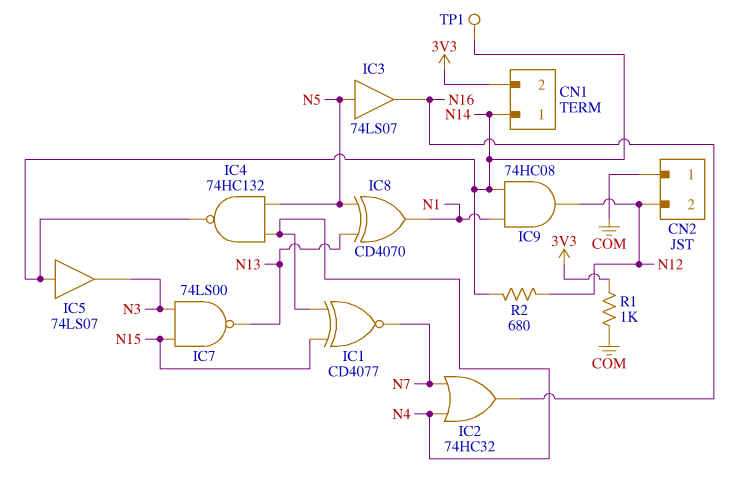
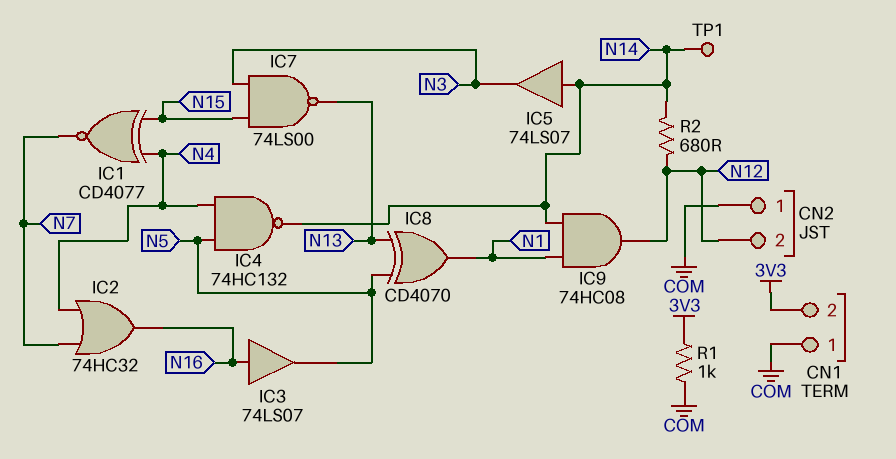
CN1 pin 1: N14 -> COM
IC3: buffer 74LS07 (in N5, out N16) -> buffer 74LS07 (in N16, out N5)

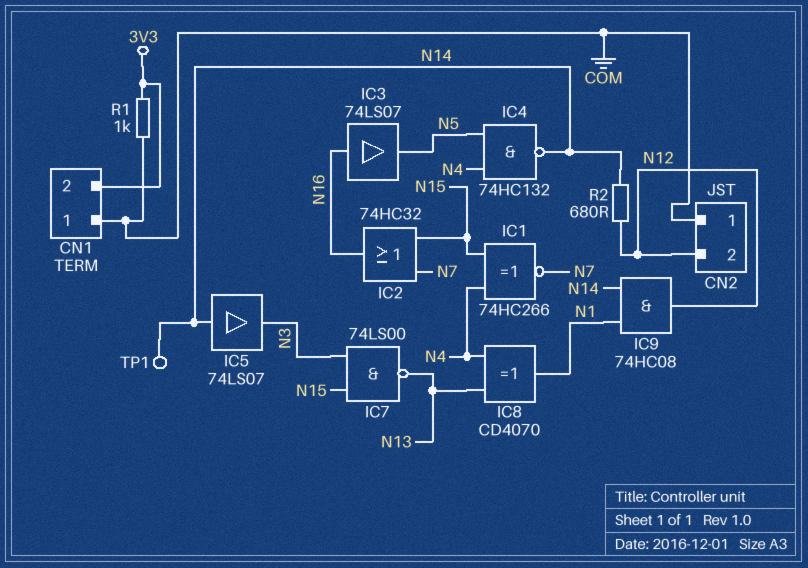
IC1: XNOR CD4077 (in N4, in N15, out N7) -> XNOR 74HC266 (in N4, in N15, out N7)
IC2: OR 74HC32 (in N4, in N7, out N16) -> OR 74HC32 (in N7, in N15, out N16)
IC8: XOR CD4070 (in N5, in N13, out N1) -> XOR CD4070 (in N4, in N13, out N1)

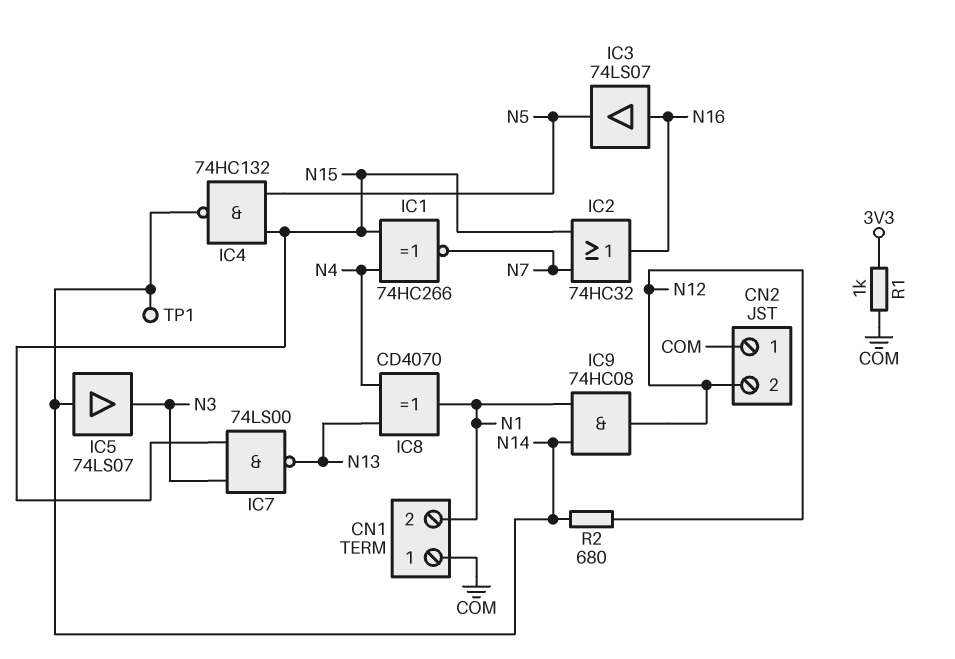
CN1 pin 2: 3V3 -> N1
IC4: NAND 74HC132 (in N4, in N5, out N14) -> NAND 74HC132 (in N5, in N15, out N14)

